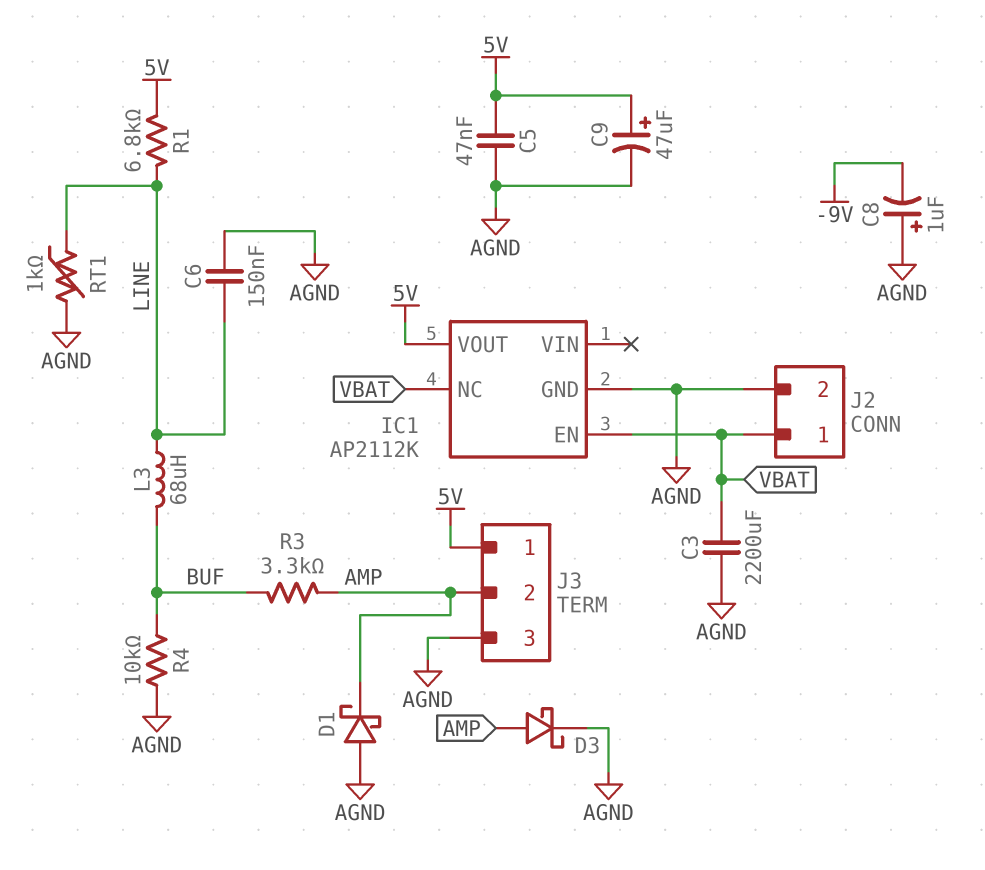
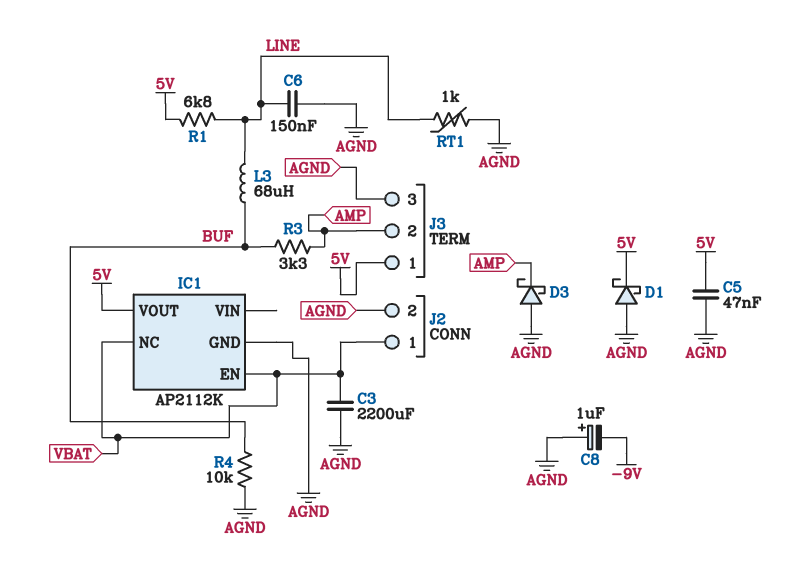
C9: 47uF (plus 5V, minus AGND) -> none
D1: schottky (A AGND, K AMP) -> schottky (A AGND, K 5V)
D3: schottky (A AMP, K AGND) -> schottky (A AGND, K AMP)

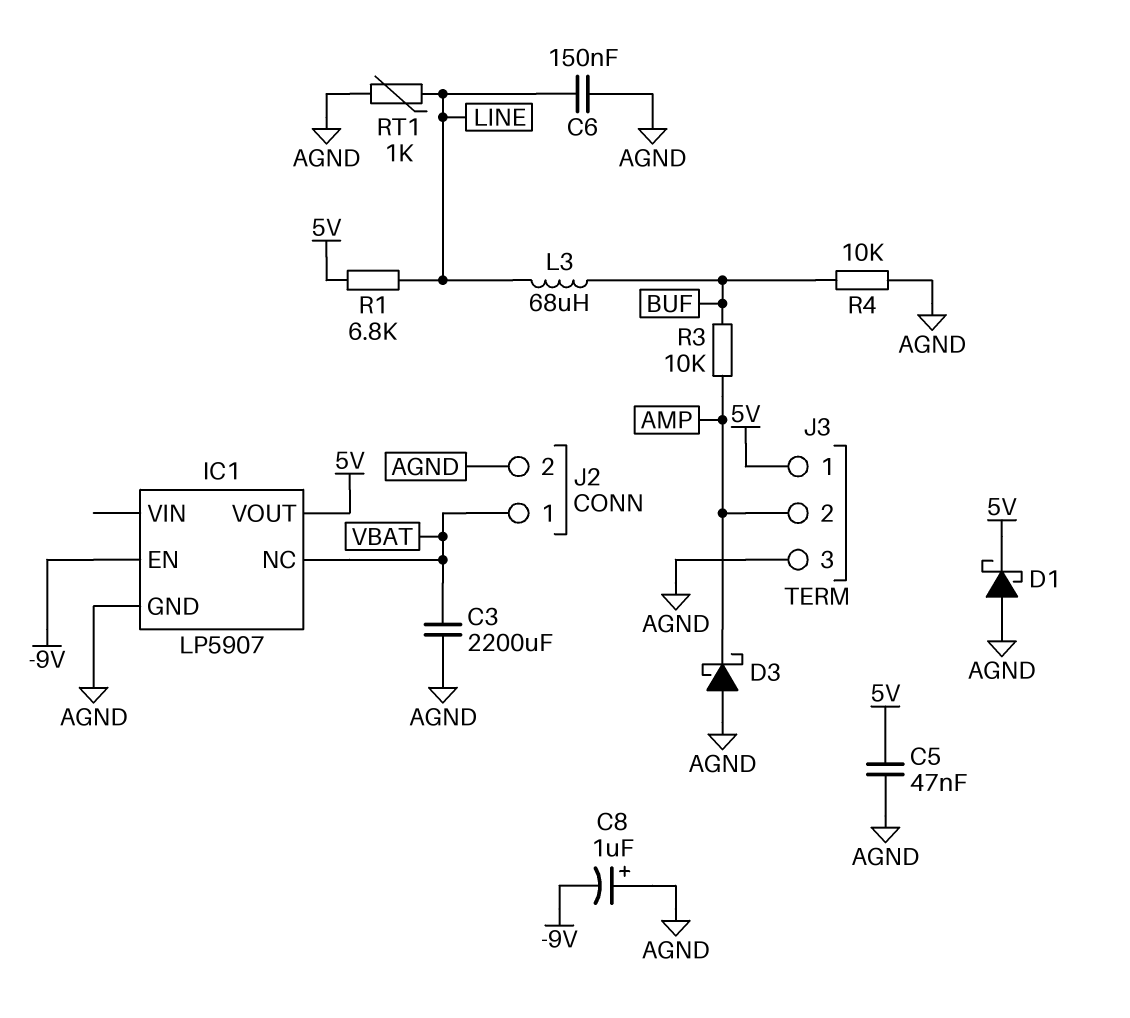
IC1: AP2112K -> LP5907
IC1 pin EN: VBAT -> -9V
R3: 3.3k (AMP, BUF) -> 10k (AMP, BUF)

